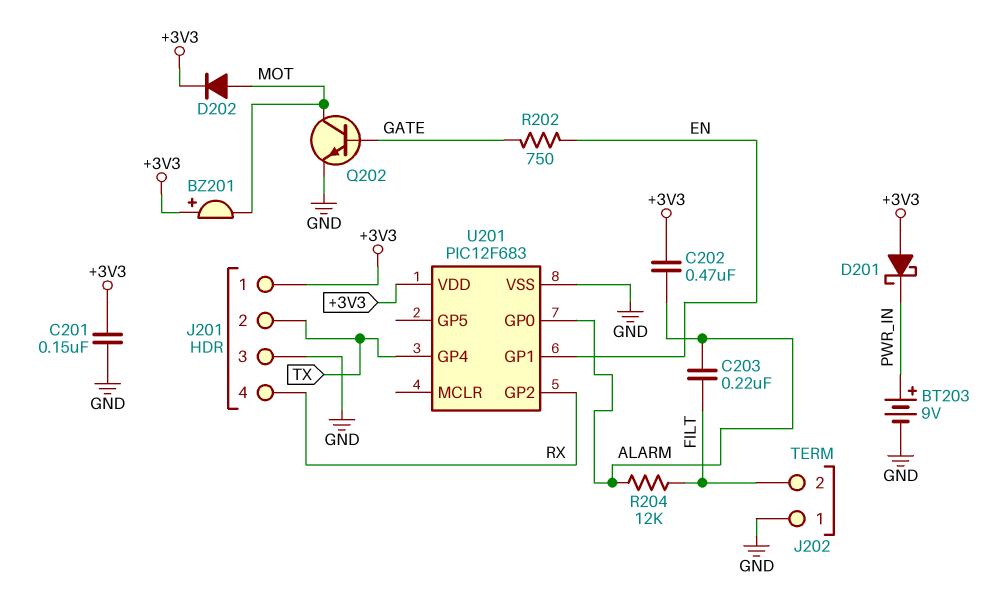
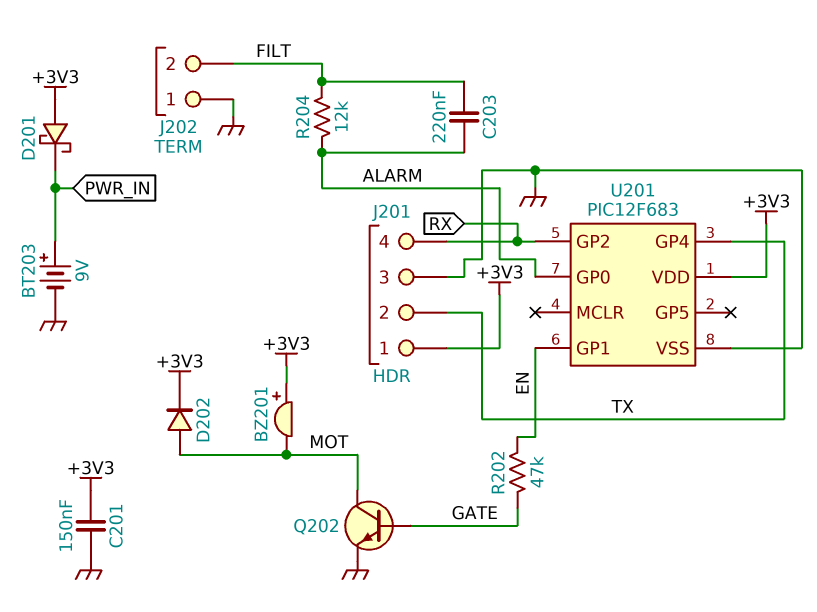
C202: 470nF (+3V3, ALARM) -> none
R202: 750 (EN, GATE) -> 47k (EN, GATE)

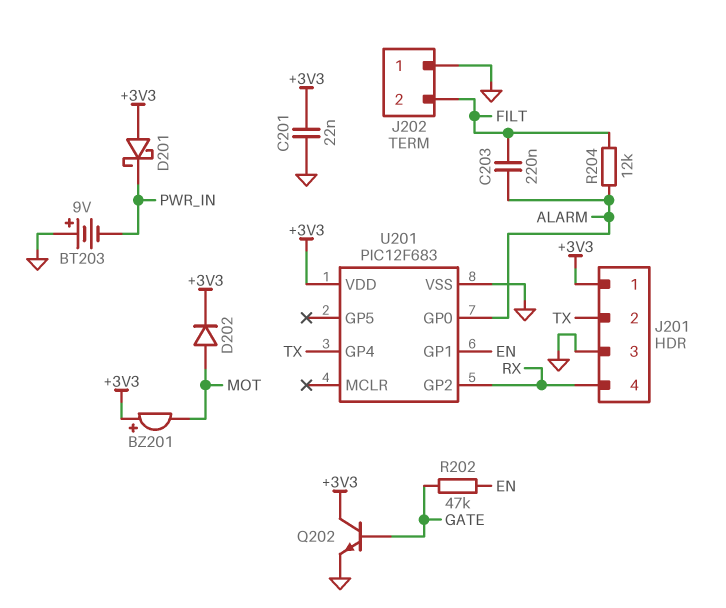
BT203: 9V (plus PWR_IN, minus GND) -> 9V (plus GND, minus PWR_IN)
C201: 150nF (+3V3, GND) -> 22nF (+3V3, GND)
Q202: NPN (B GATE, C MOT, E GND) -> NPN (B GATE, C +3V3, E GND)

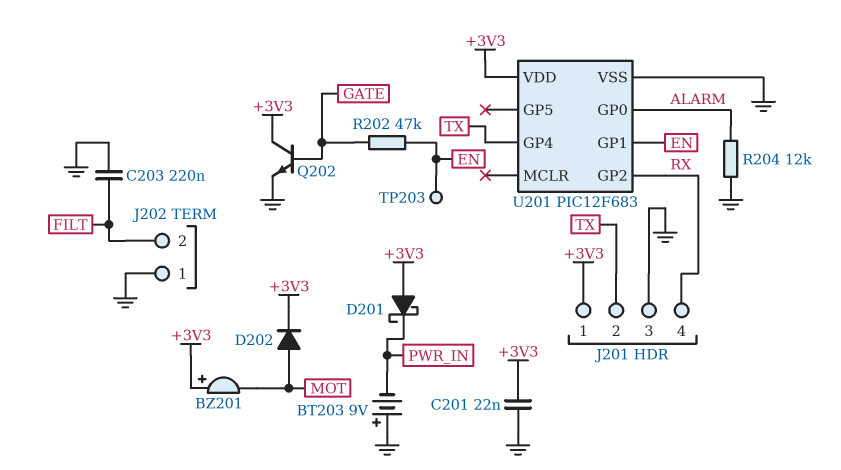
C203: 220nF (ALARM, FILT) -> 220nF (FILT, GND)
R204: 12k (ALARM, FILT) -> 12k (ALARM, GND)
TP203: none -> test point (EN)

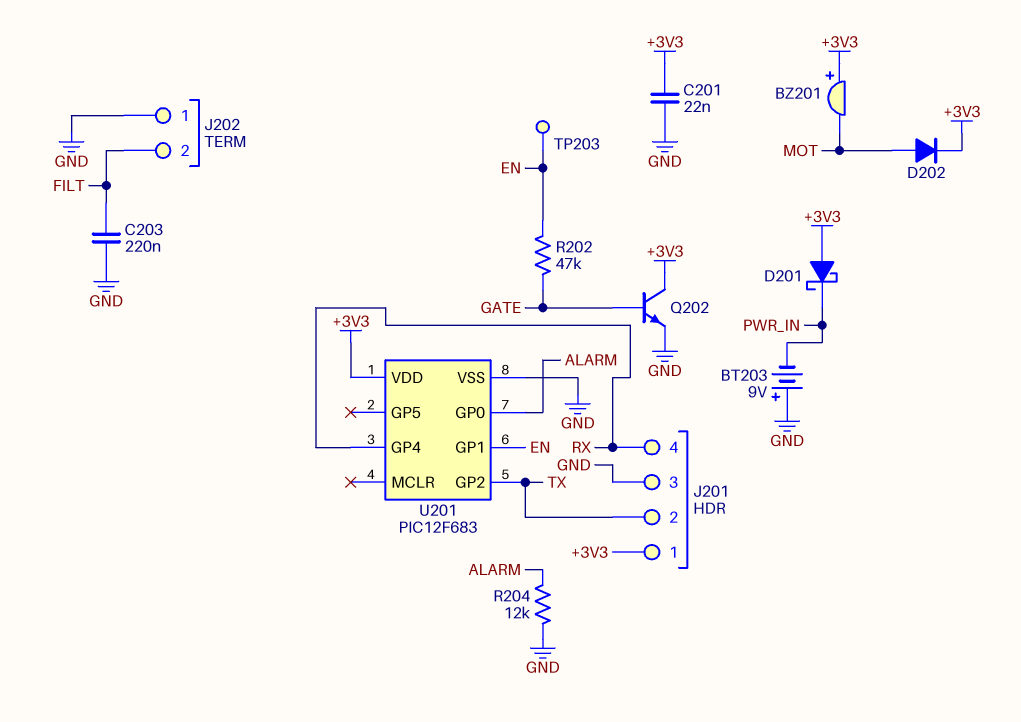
U201 pin GP2: RX -> TX
U201 pin GP4: TX -> RX

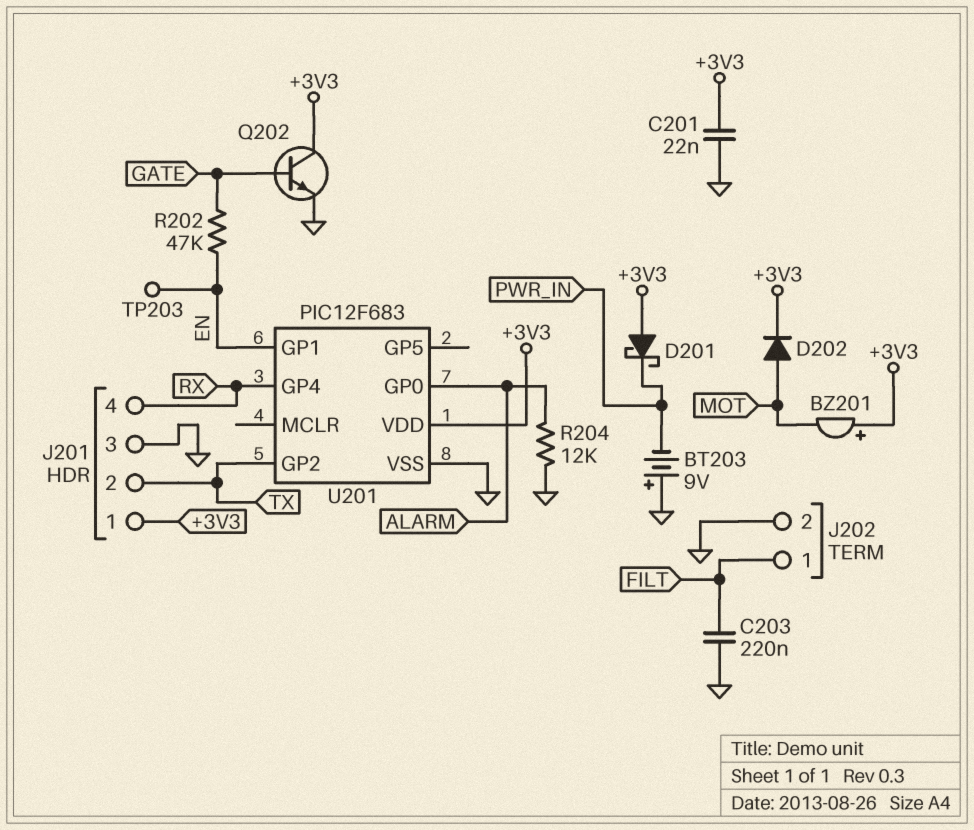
J202 pin 1: GND -> FILT
J202 pin 2: FILT -> GND

